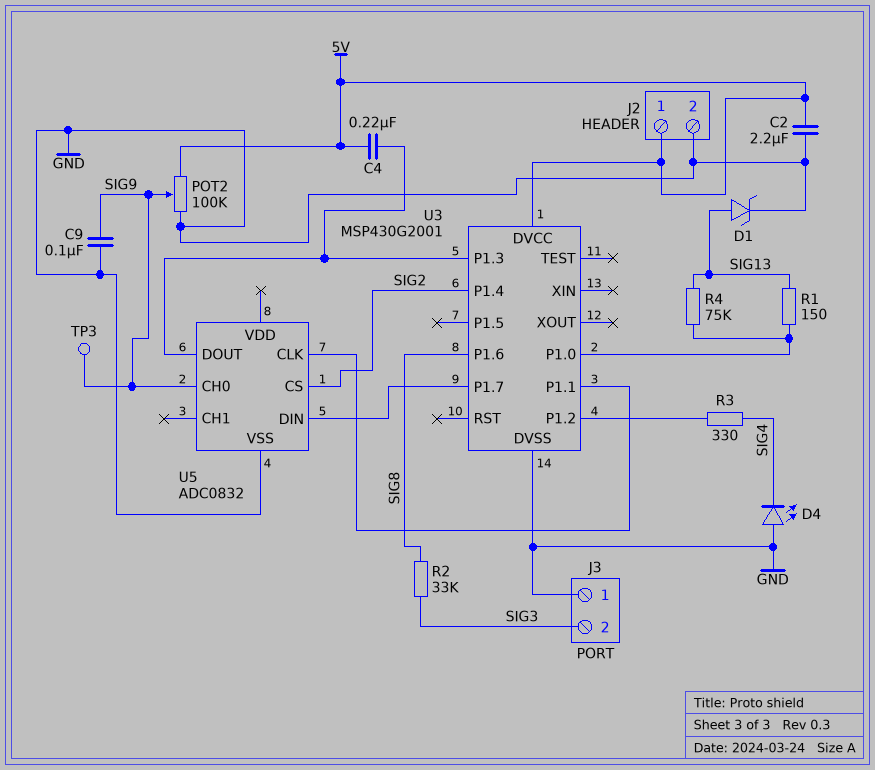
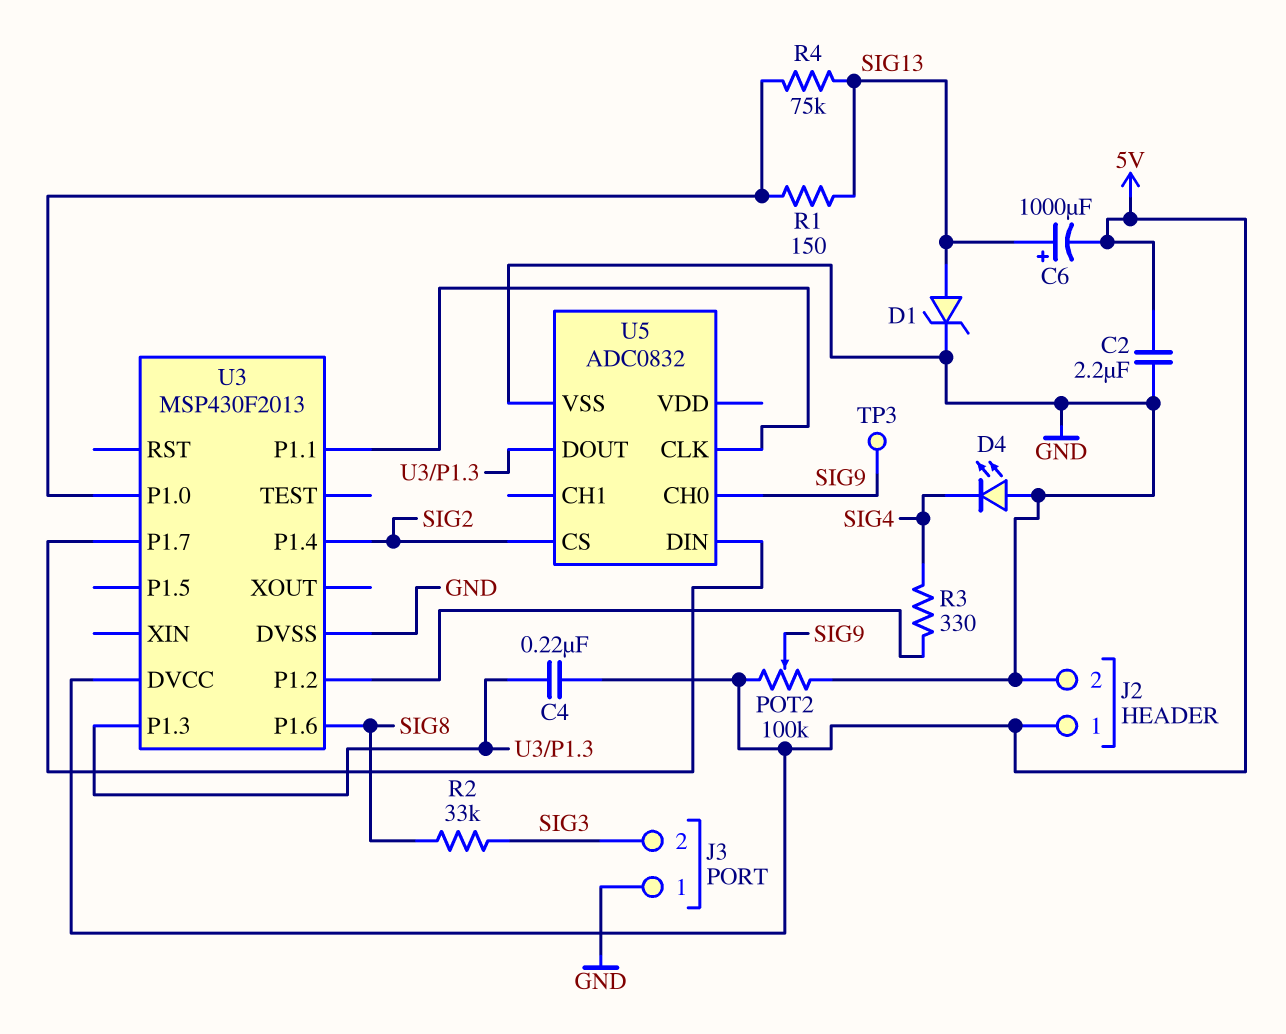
C6: none -> 1000uF (plus SIG13, minus 5V)
C9: 100nF (GND, SIG9) -> none
U3: MSP430G2001 -> MSP430F2013

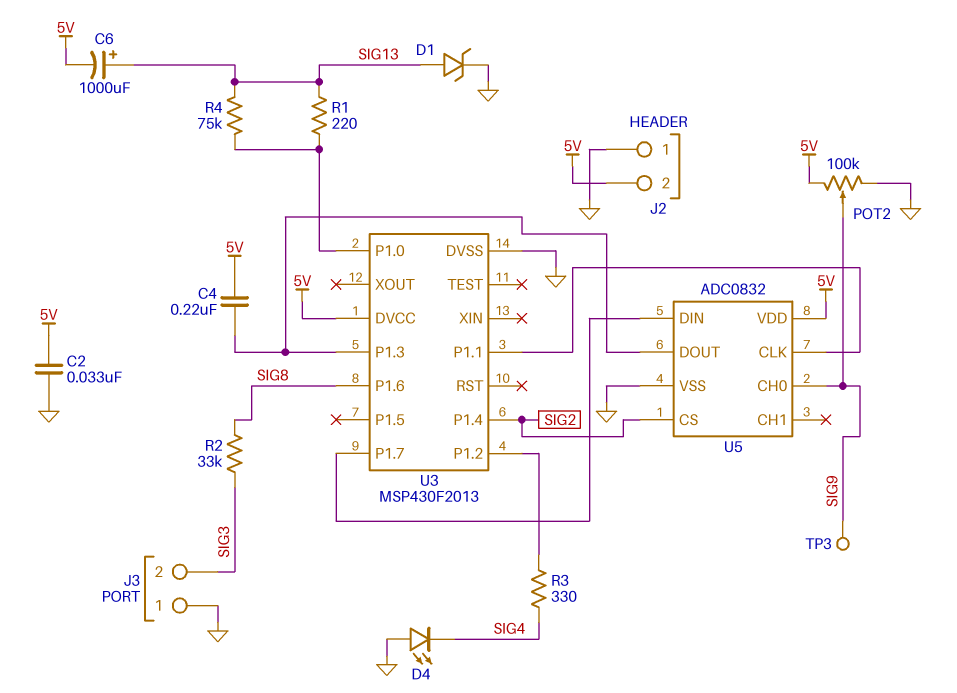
C2: 2.2uF (5V, GND) -> 33nF (5V, GND)
J2 pin 1: 5V -> GND
J2 pin 2: GND -> 5V
R1: 150 (SIG13, U3/P1.0) -> 220 (SIG13, U3/P1.0)
U5 pin VDD: none -> 5V

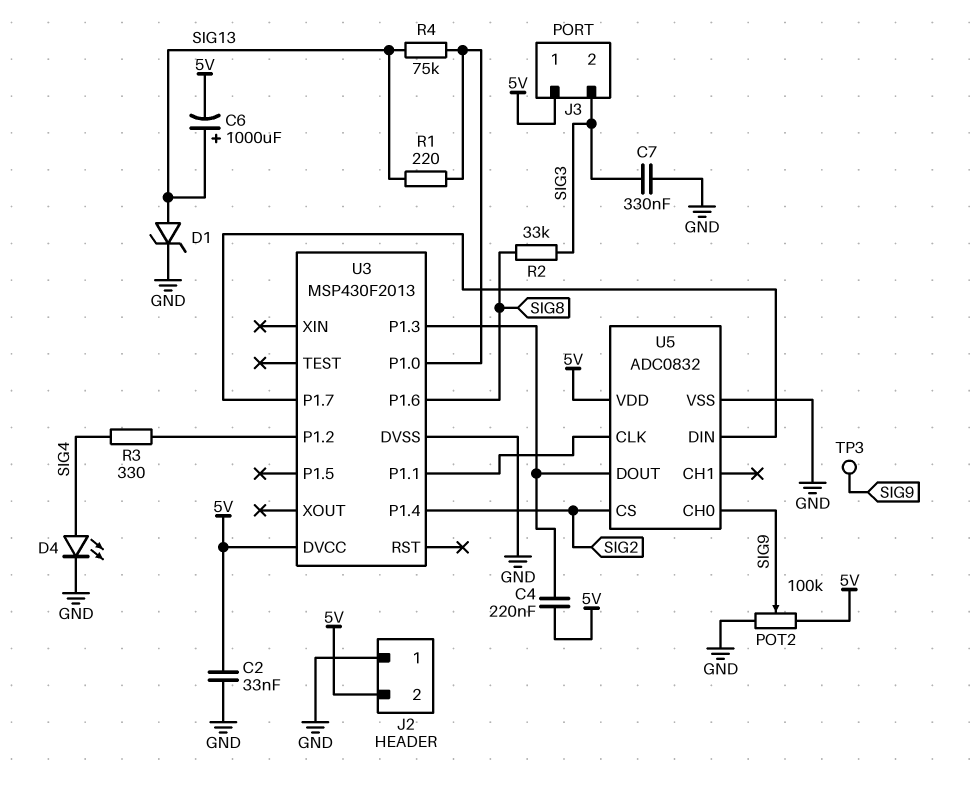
C7: none -> 330nF (GND, SIG3)
D4: LED (A GND, K SIG4) -> LED (A SIG4, K GND)
J3 pin 1: GND -> 5V

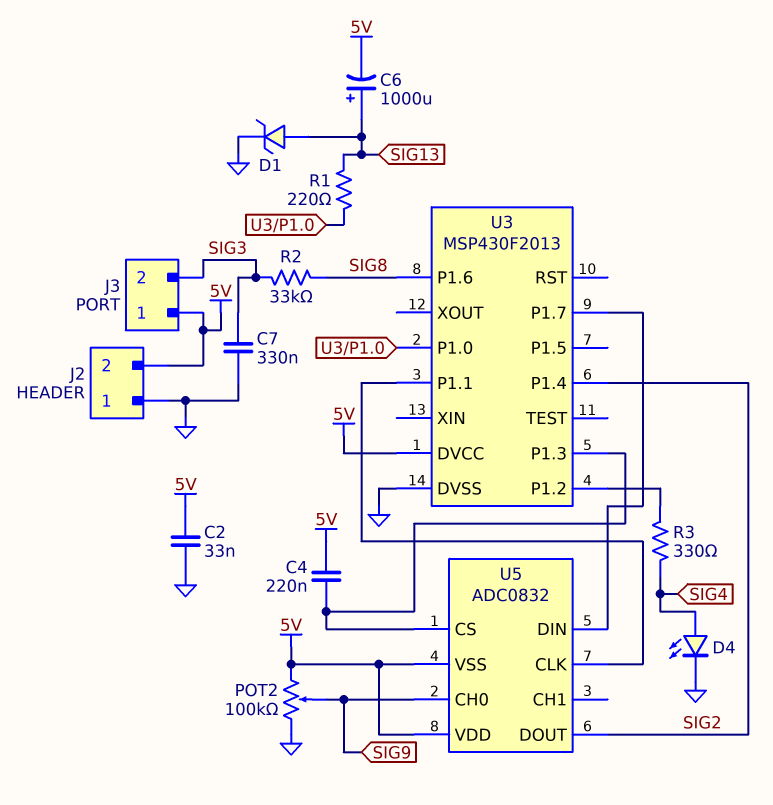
R4: 75k (SIG13, U3/P1.0) -> none
TP3: test point (SIG9) -> none
U5 pin CS: SIG2 -> U3/P1.3
U5 pin DOUT: U3/P1.3 -> SIG2
U5 pin VSS: GND -> 5V

